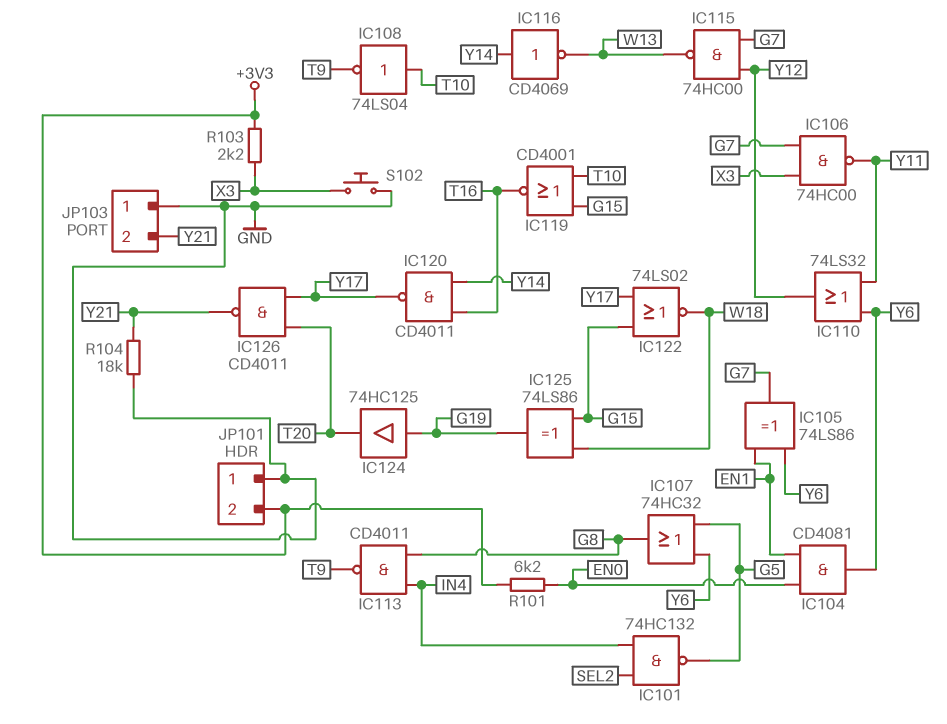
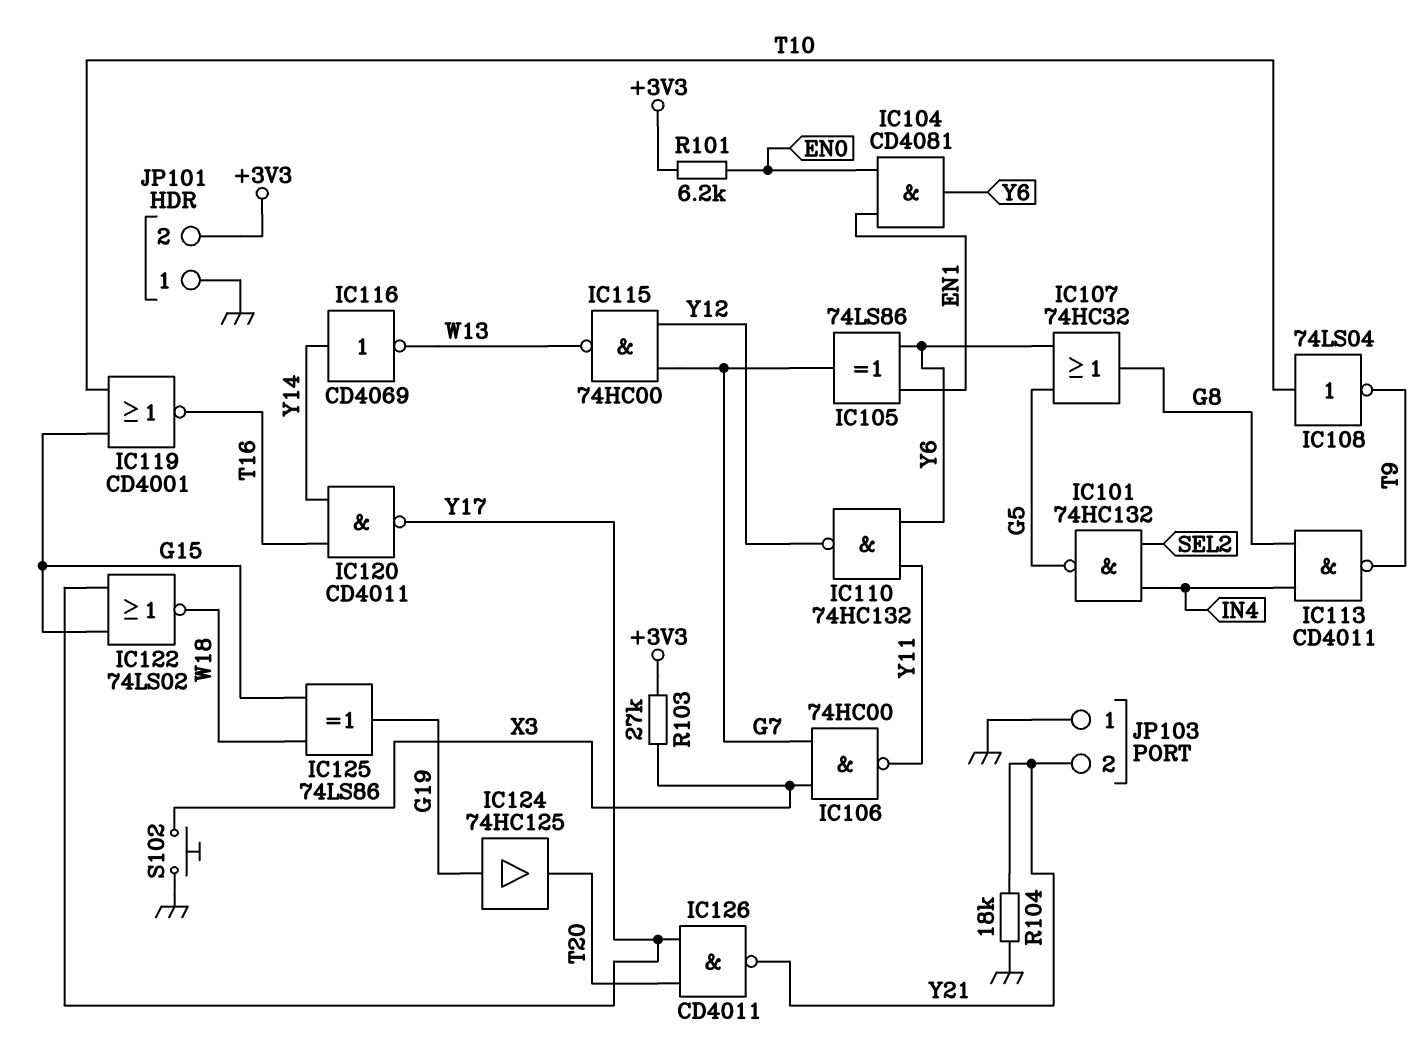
IC110: OR 74LS32 (in Y6, in Y11, out Y12) -> NAND 74HC132 (in Y6, in Y11, out Y12)
R103: 2.2k (+3V3, X3) -> 27k (+3V3, X3)

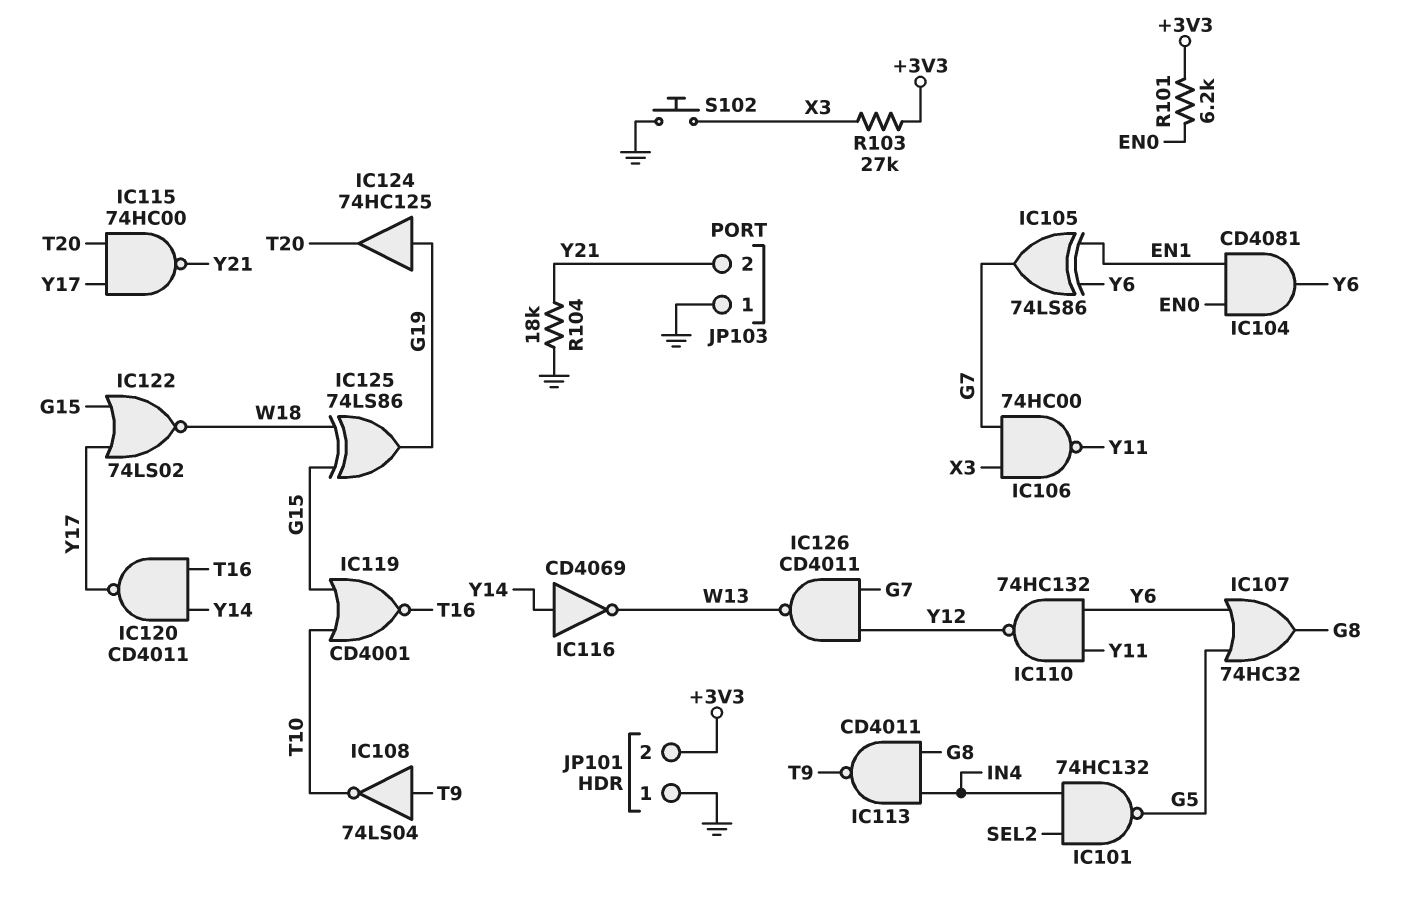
IC108: NOT 74LS04 (in T10, out T9) -> NOT 74LS04 (in T9, out T10)
IC115: NAND 74HC00 (in G7, in Y12, out W13) -> NAND 74HC00 (in T20, in Y17, out Y21)
IC126: NAND CD4011 (in T20, in Y17, out Y21) -> NAND CD4011 (in G7, in Y12, out W13)

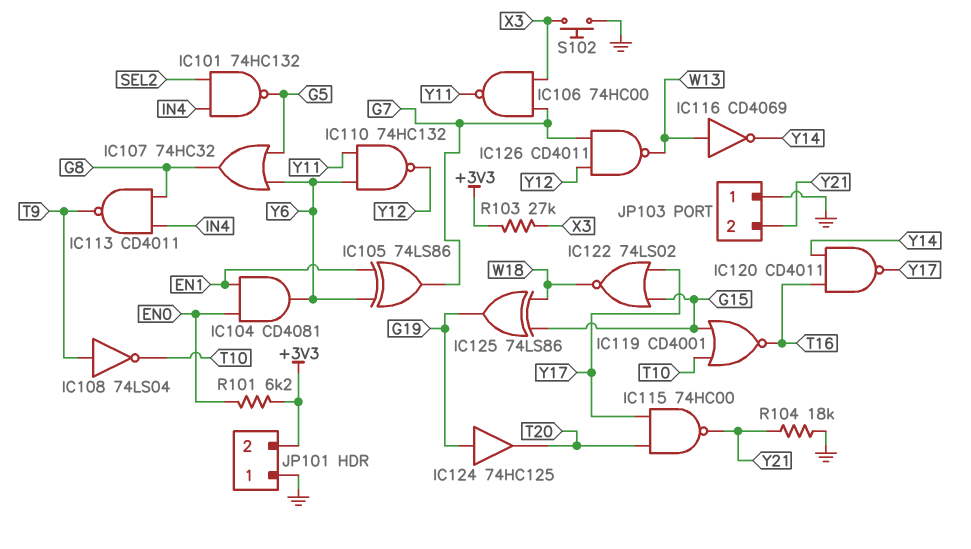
IC116: NOT CD4069 (in Y14, out W13) -> NOT CD4069 (in W13, out Y14)

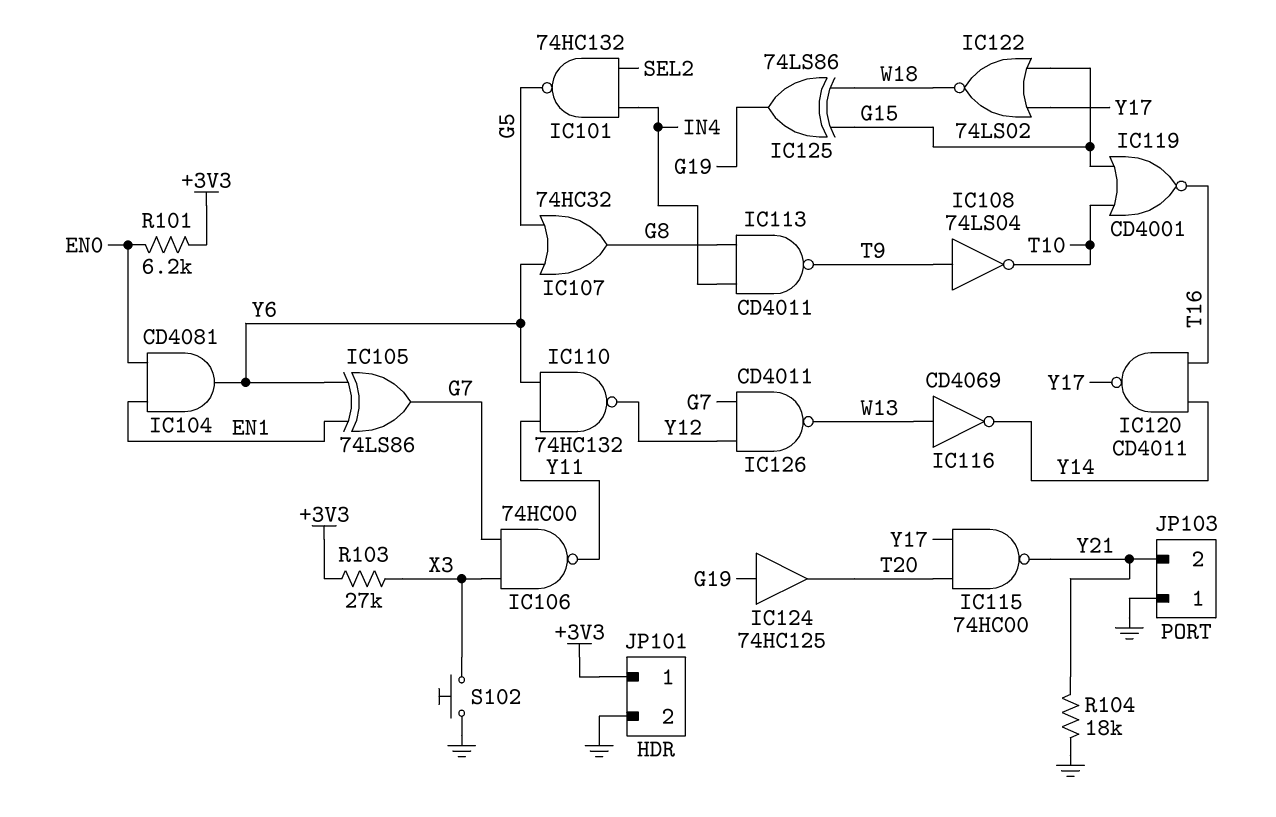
JP101 pin 1: GND -> +3V3
JP101 pin 2: +3V3 -> GND

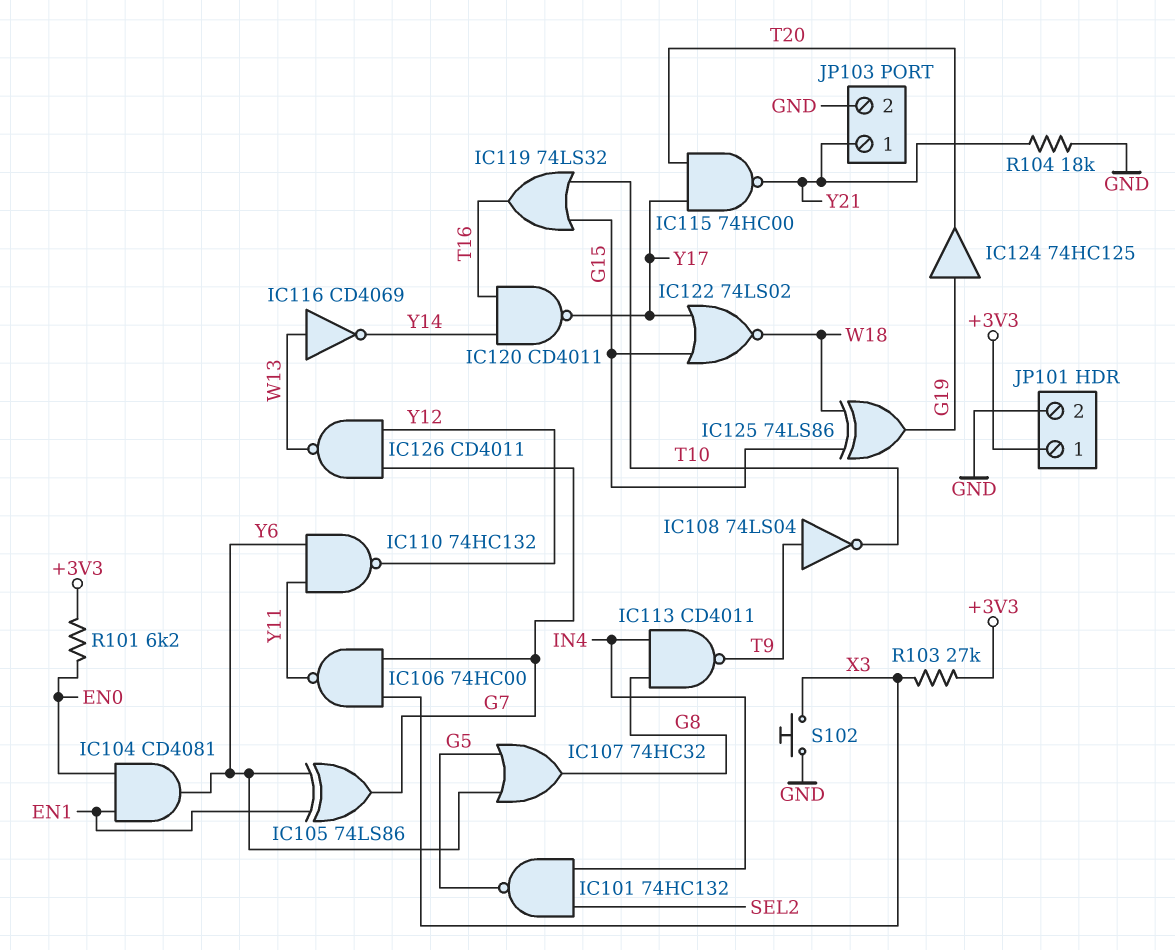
IC119: NOR CD4001 (in G15, in T10, out T16) -> OR 74LS32 (in G15, in T10, out T16)
JP103 pin 1: GND -> Y21
JP103 pin 2: Y21 -> GND

